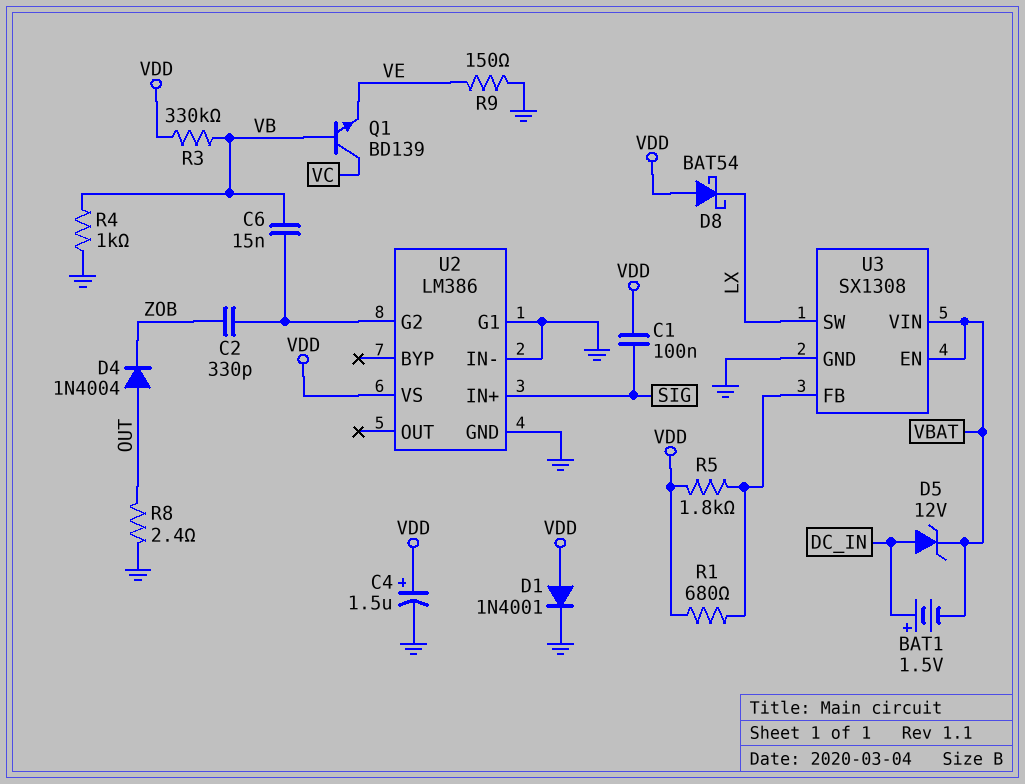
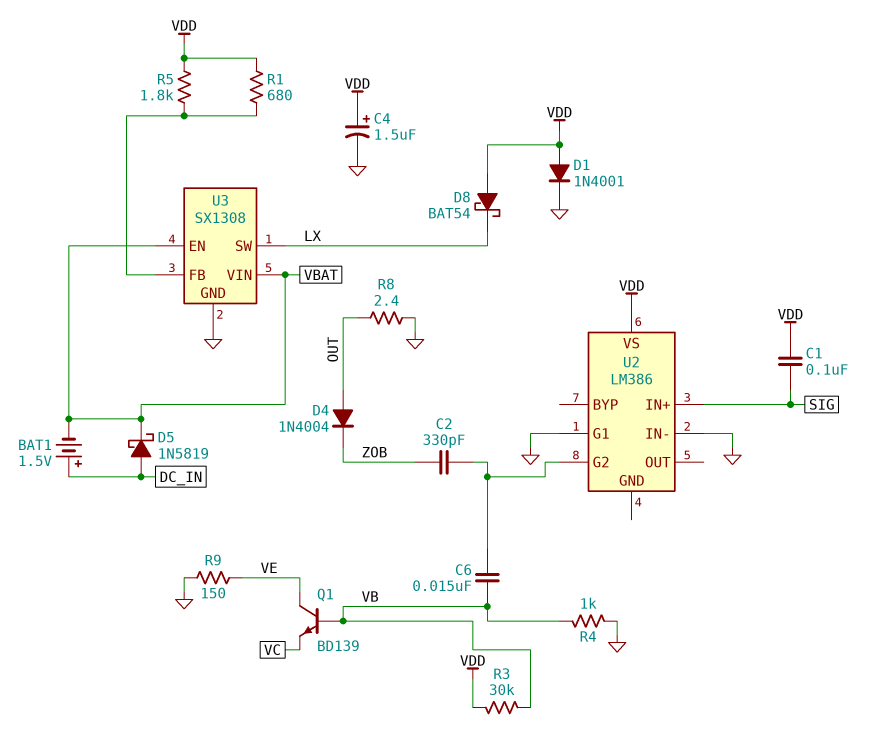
D5: zener 12V (A DC_IN, K VBAT) -> schottky 1N5819 (A DC_IN, K VBAT)
Q1: NPN BD139 (B VB, C VC, E VE) -> NPN BD139 (B VB, C VE, E VC)
R3: 330k (VB, VDD) -> 30k (VB, VDD)
U2 pin GND: GND -> none

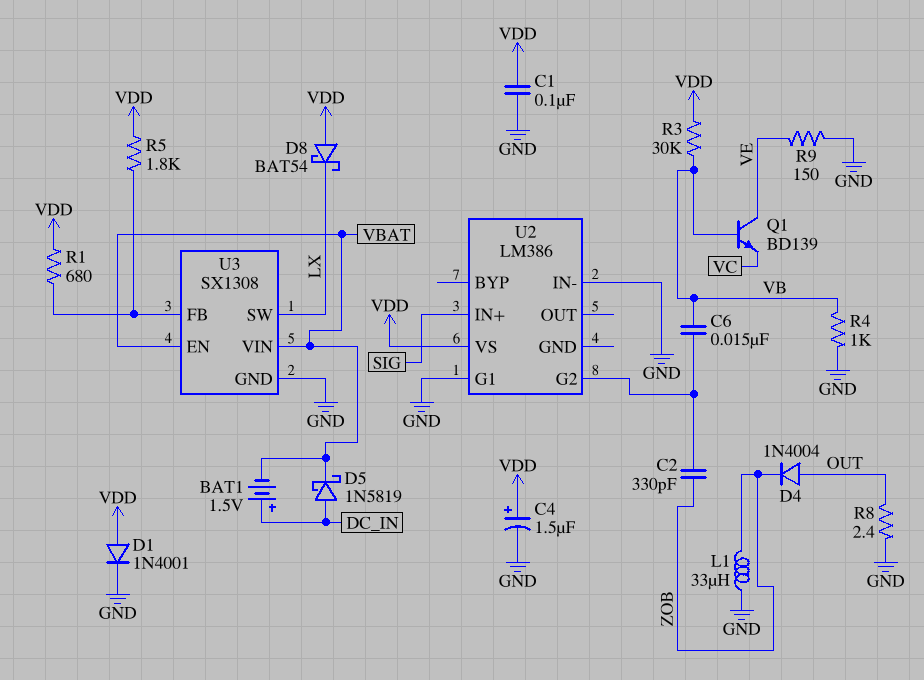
C1: 100nF (SIG, VDD) -> 100nF (GND, VDD)
L1: none -> 33uH (GND, ZOB)

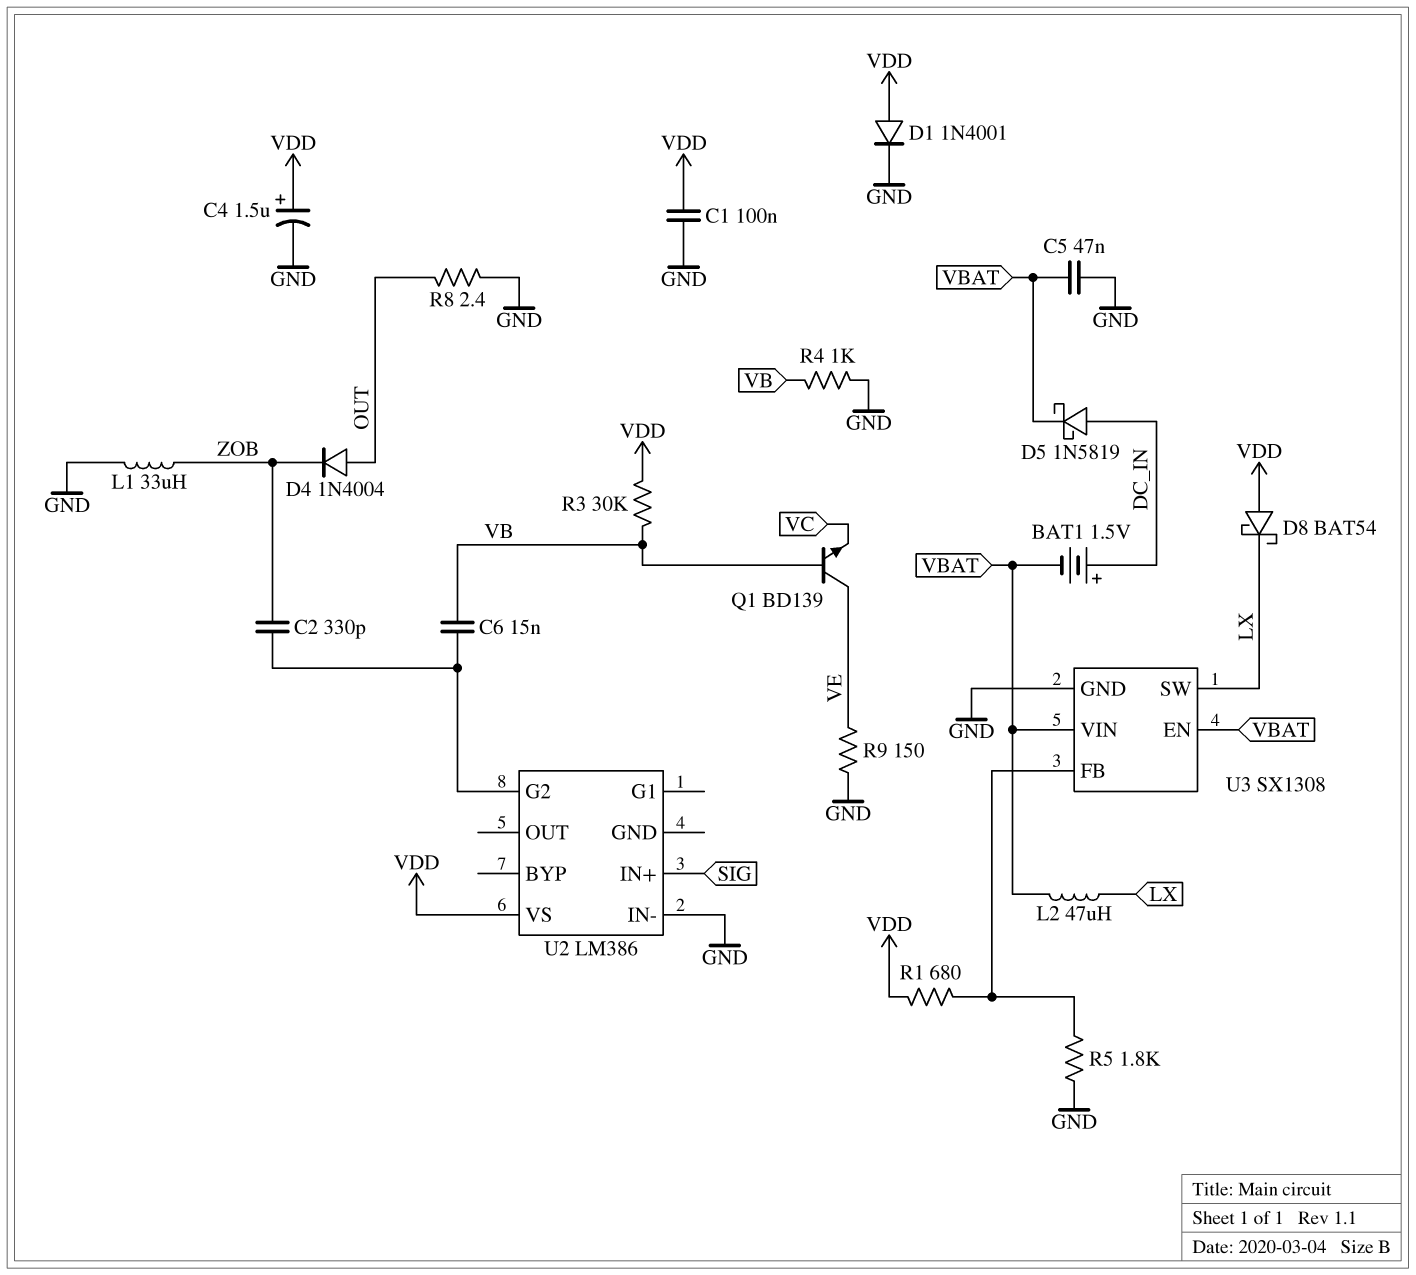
C5: none -> 47nF (GND, VBAT)
L2: none -> 47uH (LX, VBAT)
R5: 1.8k (U3/FB, VDD) -> 1.8k (GND, U3/FB)
U2 pin G1: GND -> none

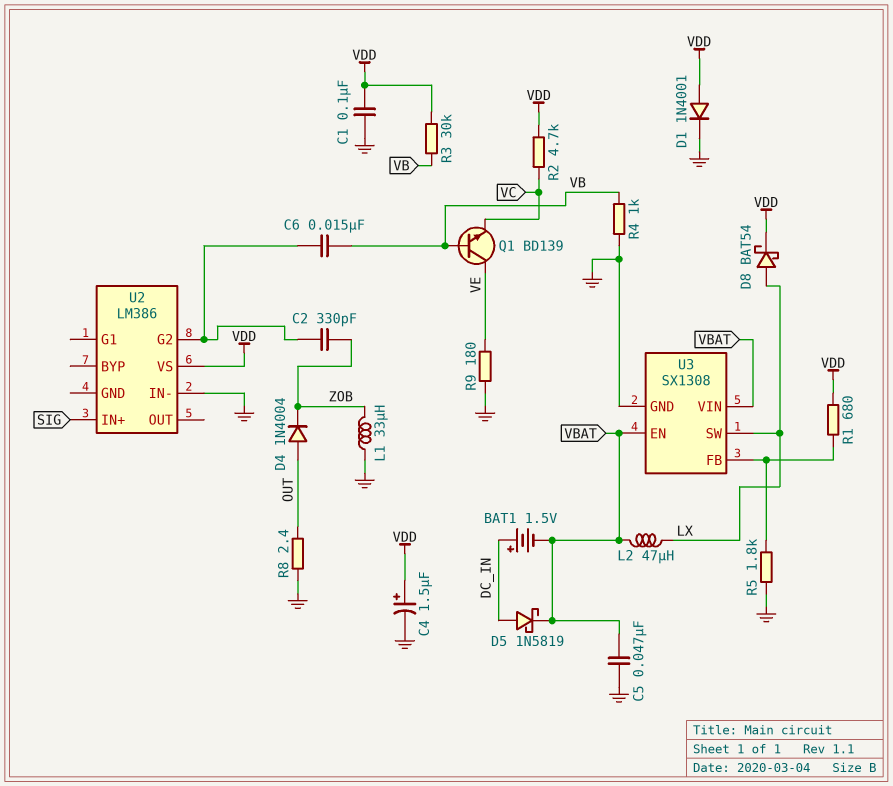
D8: schottky BAT54 (A VDD, K LX) -> schottky BAT54 (A LX, K VDD)
R2: none -> 4.7k (VC, VDD)
R9: 150 (GND, VE) -> 180 (GND, VE)

